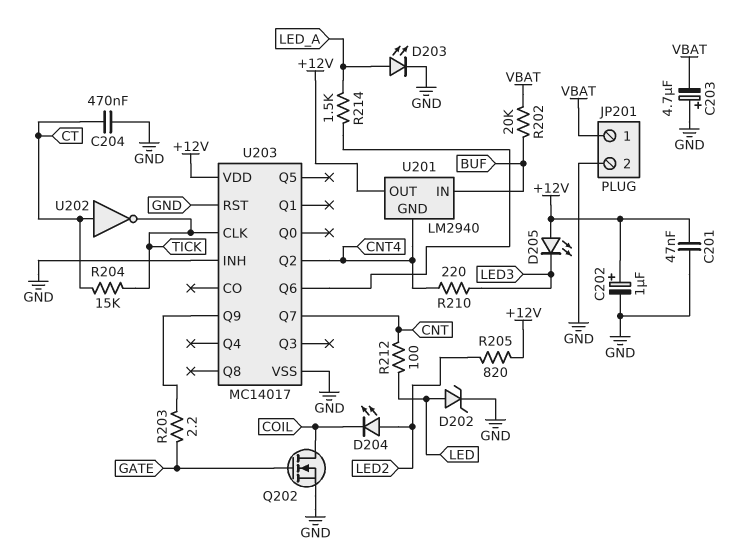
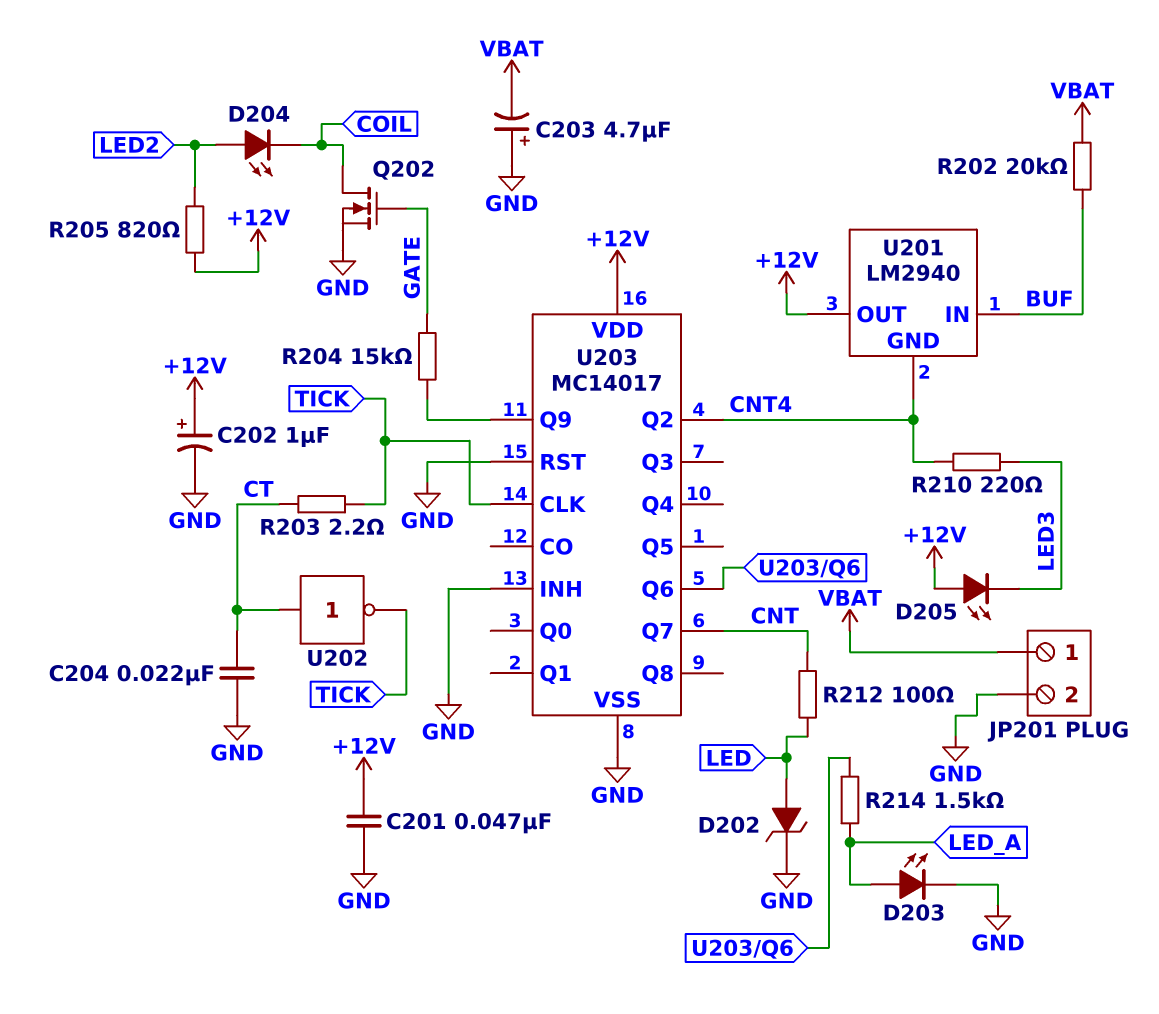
C204: 470nF (CT, GND) -> 22nF (CT, GND)
R203: 2.2 (GATE, U203/Q9) -> 2.2 (CT, TICK)
R204: 15k (CT, TICK) -> 15k (GATE, U203/Q9)

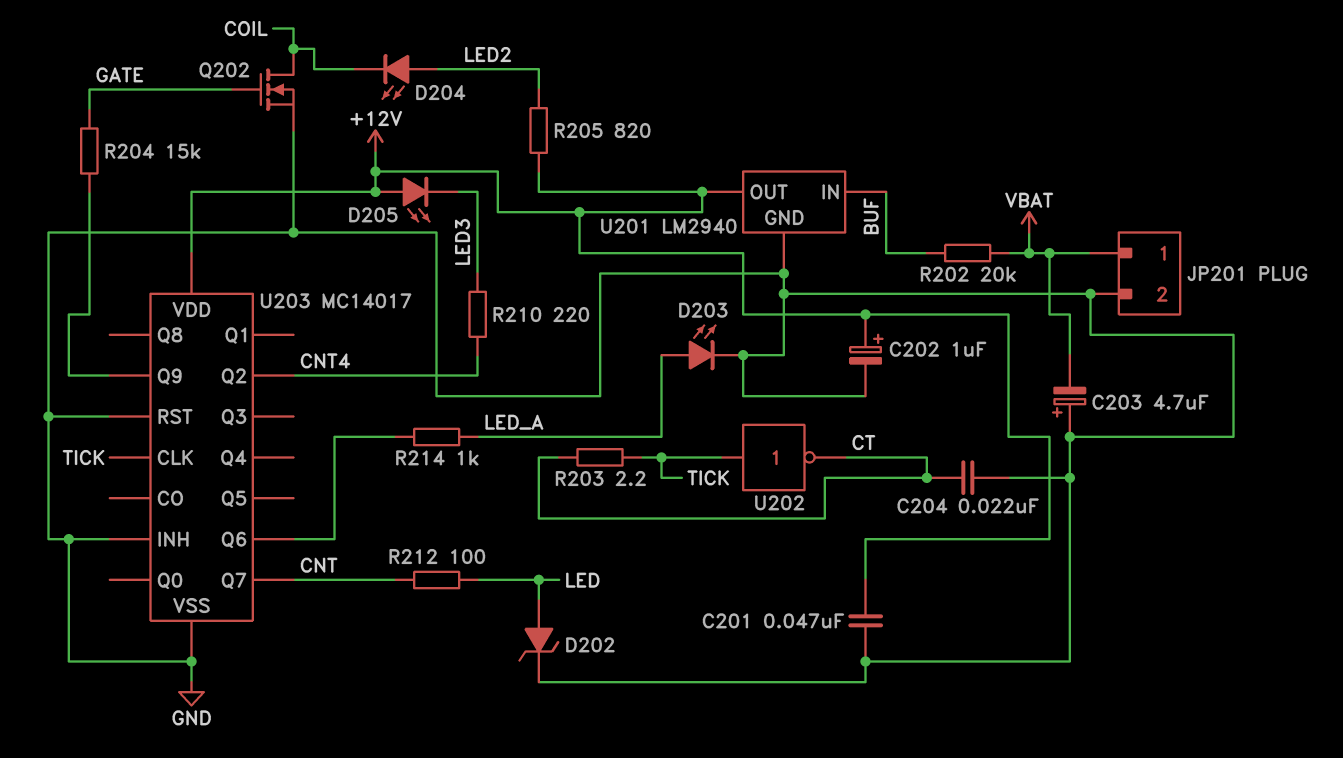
R214: 1.5k (LED_A, U203/Q6) -> 1k (LED_A, U203/Q6)
U201 pin GND: CNT4 -> GND
U202: NOT (in CT, out TICK) -> NOT (in TICK, out CT)

